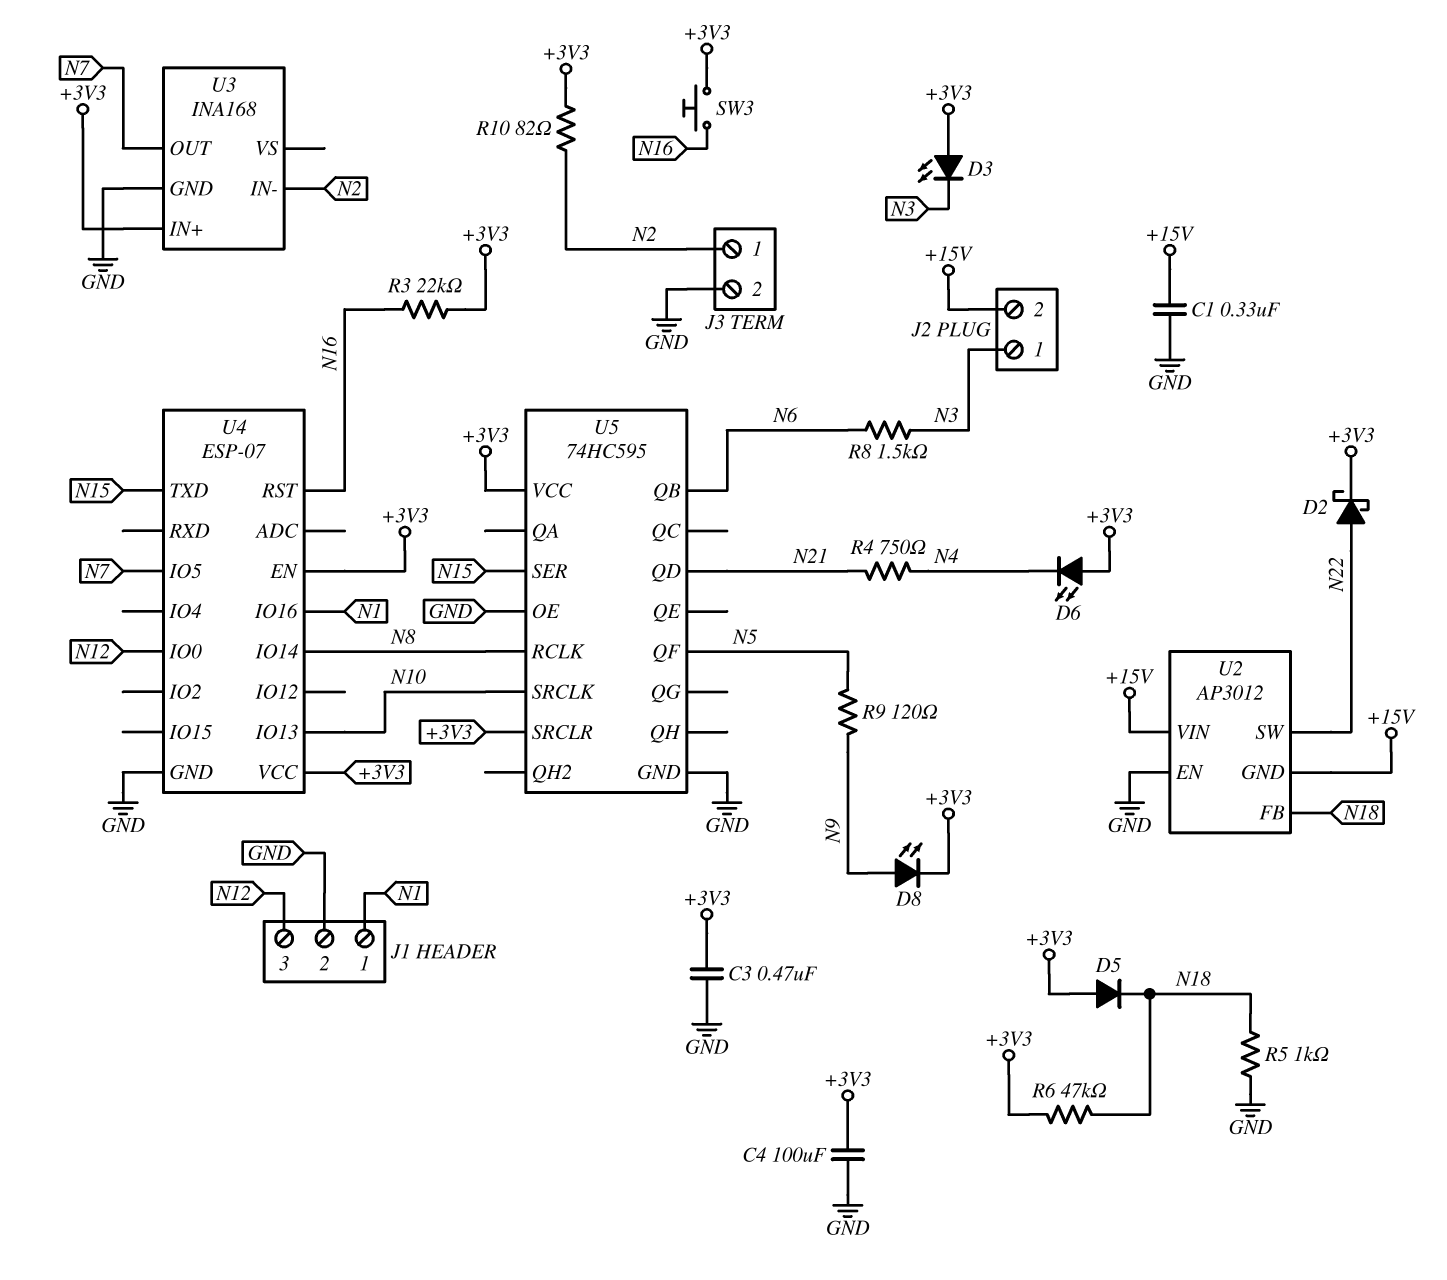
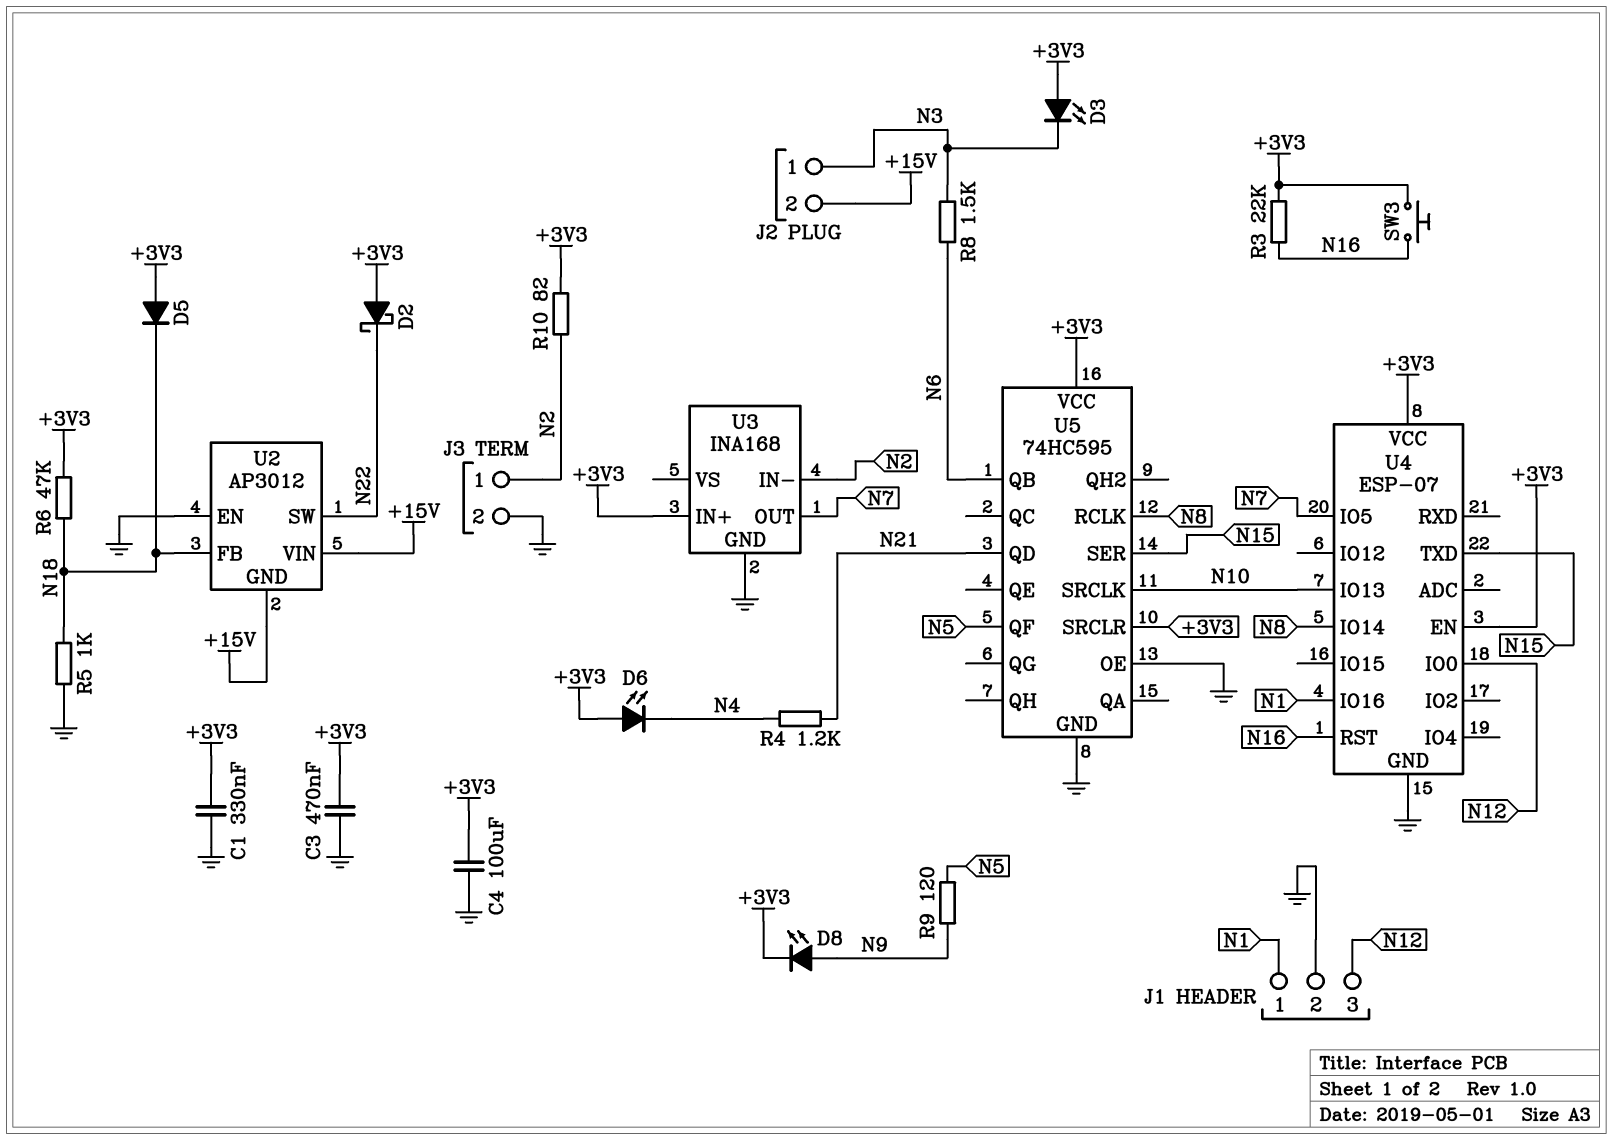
C1: 330nF (+15V, GND) -> 330nF (+3V3, GND)
D2: schottky (A N22, K +3V3) -> schottky (A +3V3, K N22)
R4: 750 (N4, N21) -> 1.2k (N4, N21)

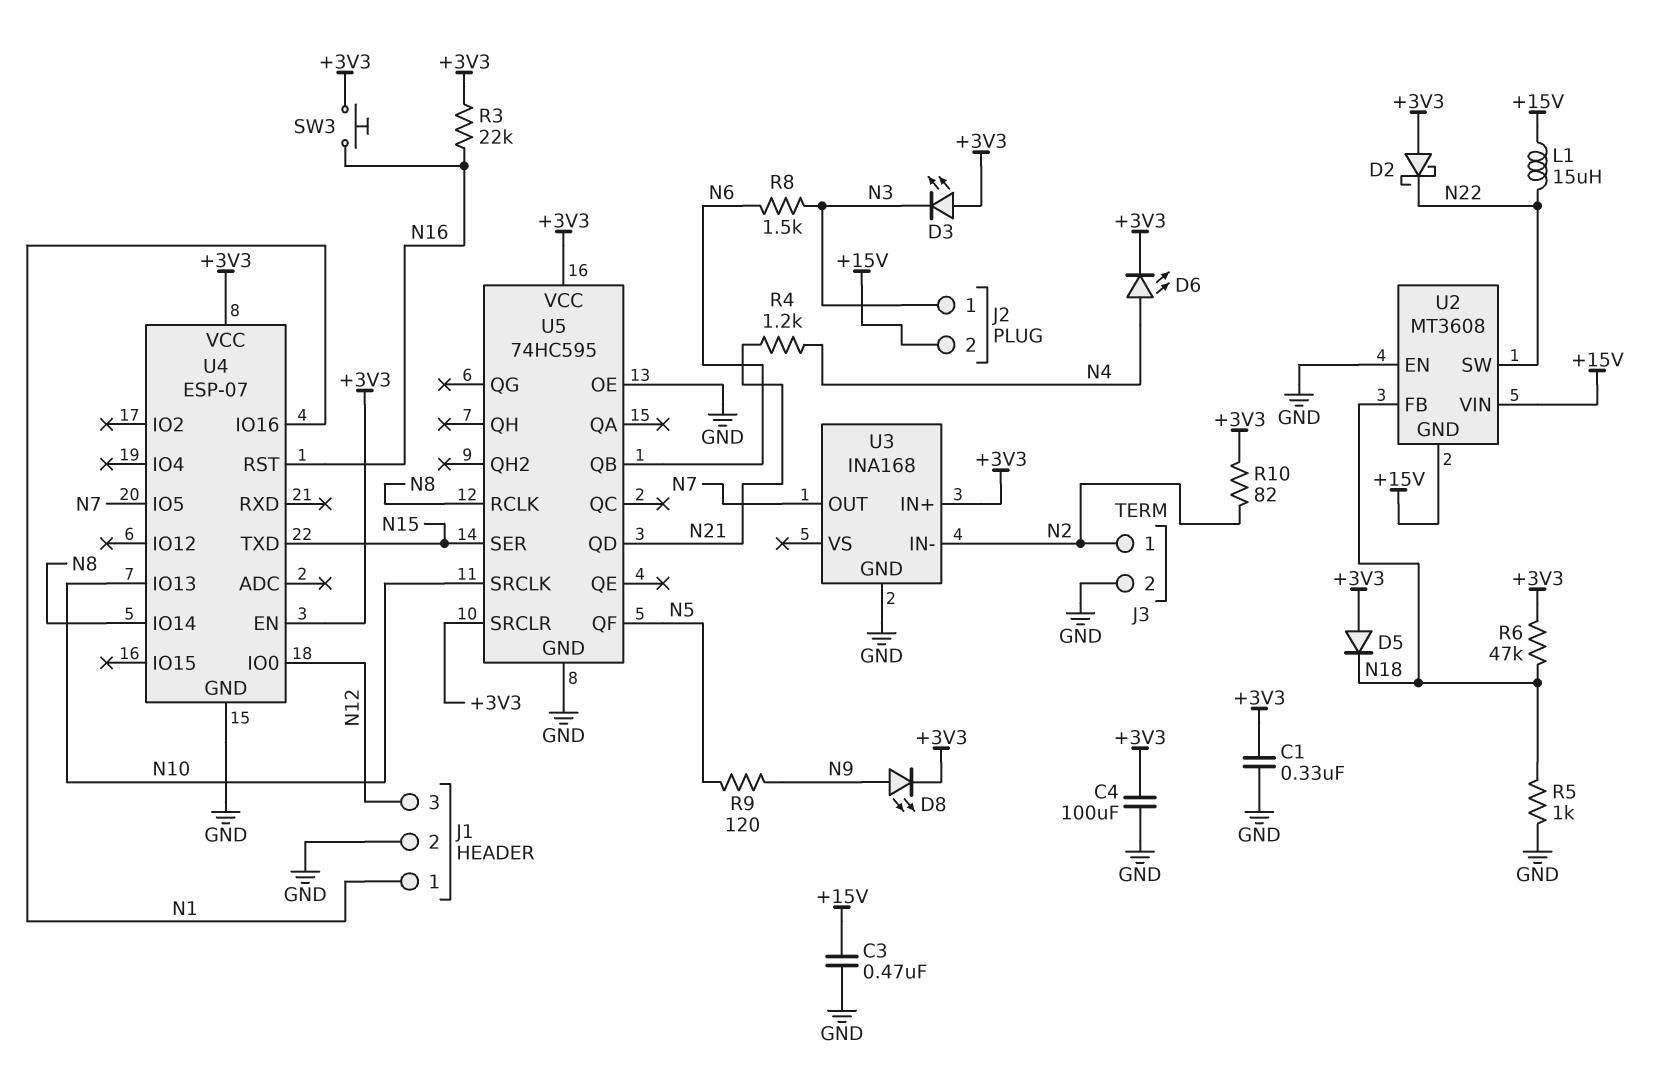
C3: 470nF (+3V3, GND) -> 470nF (+15V, GND)
D6: LED (A +3V3, K N4) -> LED (A N4, K +3V3)
L1: none -> 15uH (+15V, N22)
U2: AP3012 -> MT3608

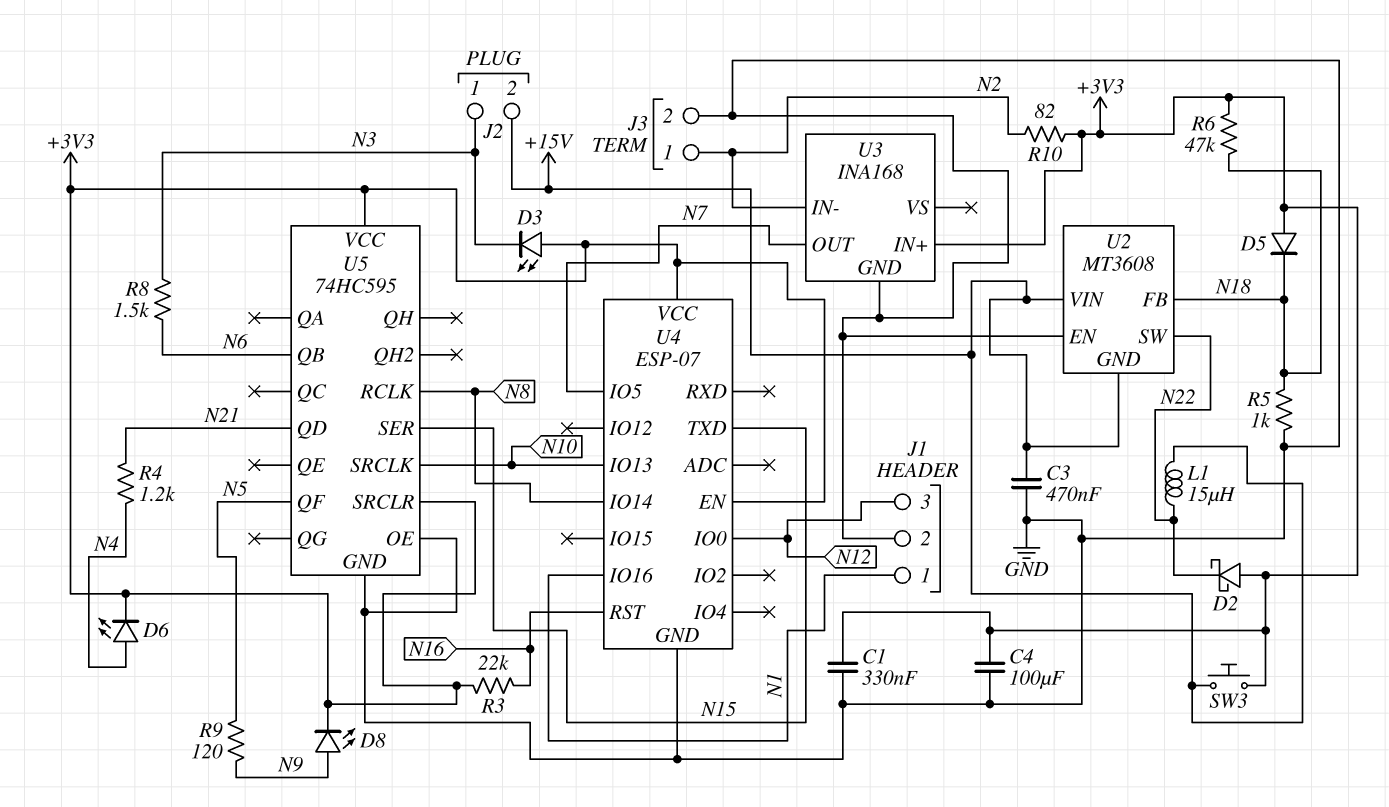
SW3: button (+3V3, N16) -> button (+3V3, +15V)

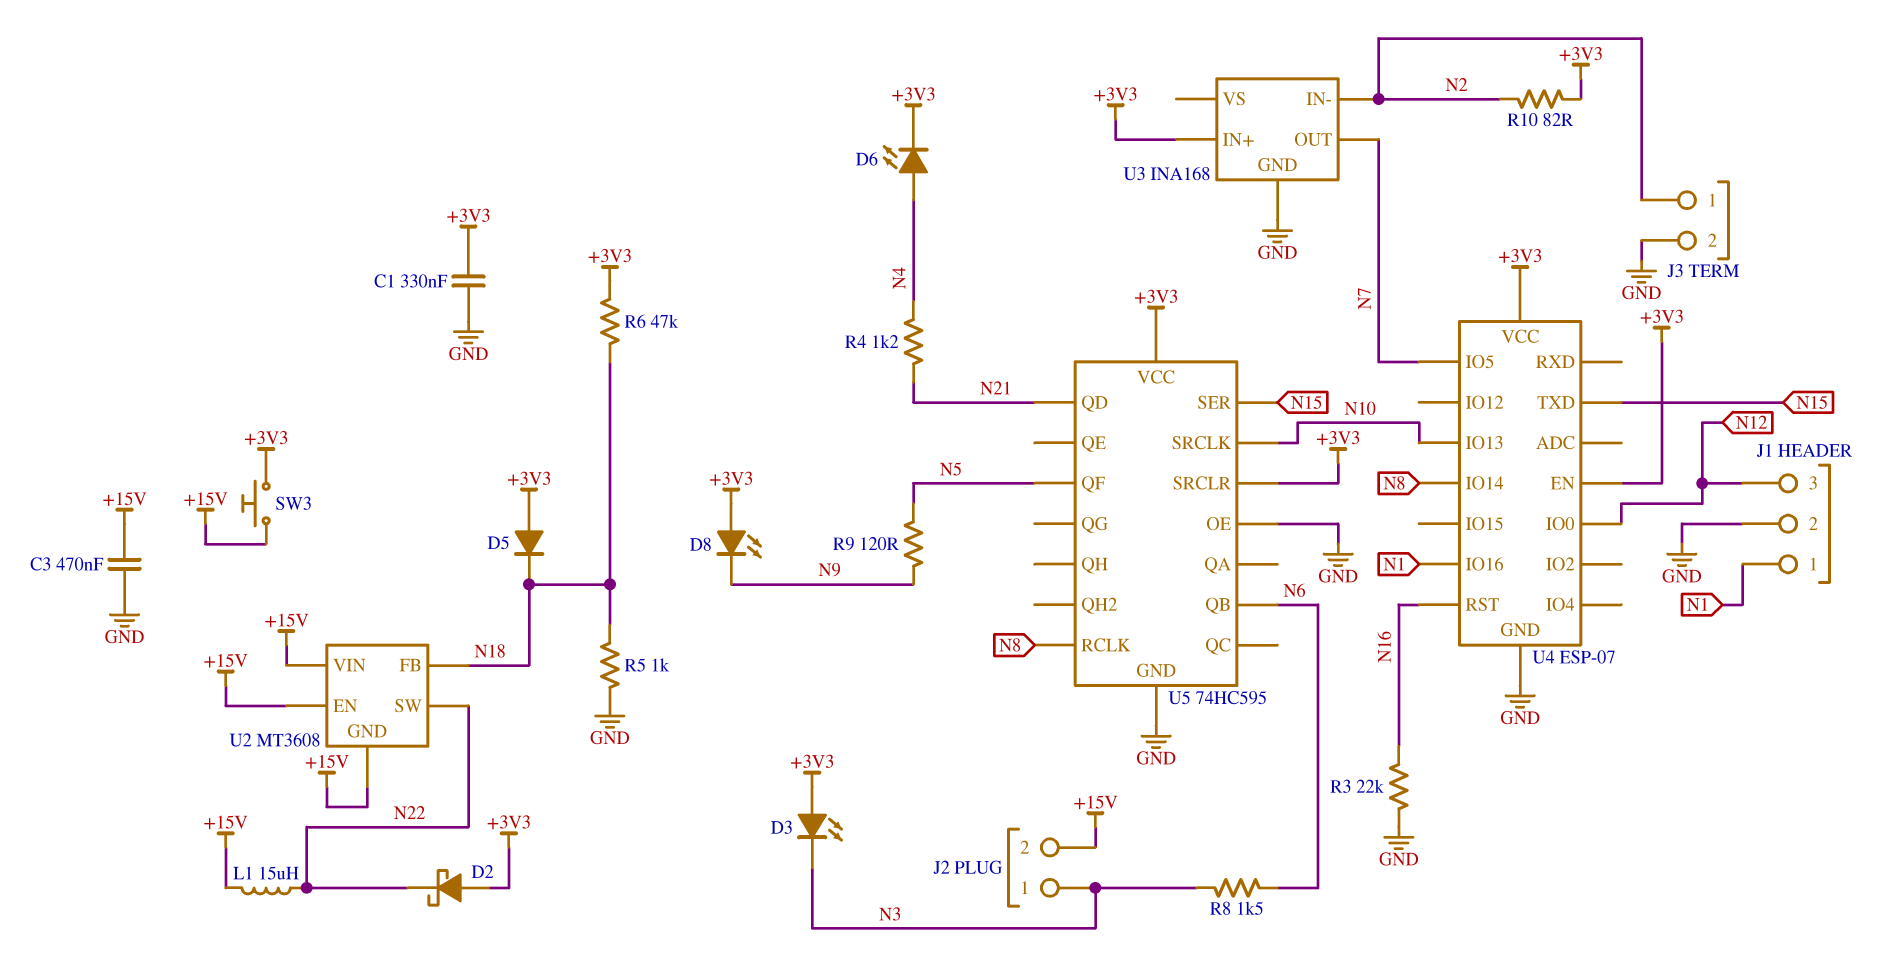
C4: 100uF (+3V3, GND) -> none
D8: LED (A N9, K +3V3) -> LED (A +3V3, K N9)
R3: 22k (+3V3, N16) -> 22k (GND, N16)
U2 pin EN: GND -> +15V

